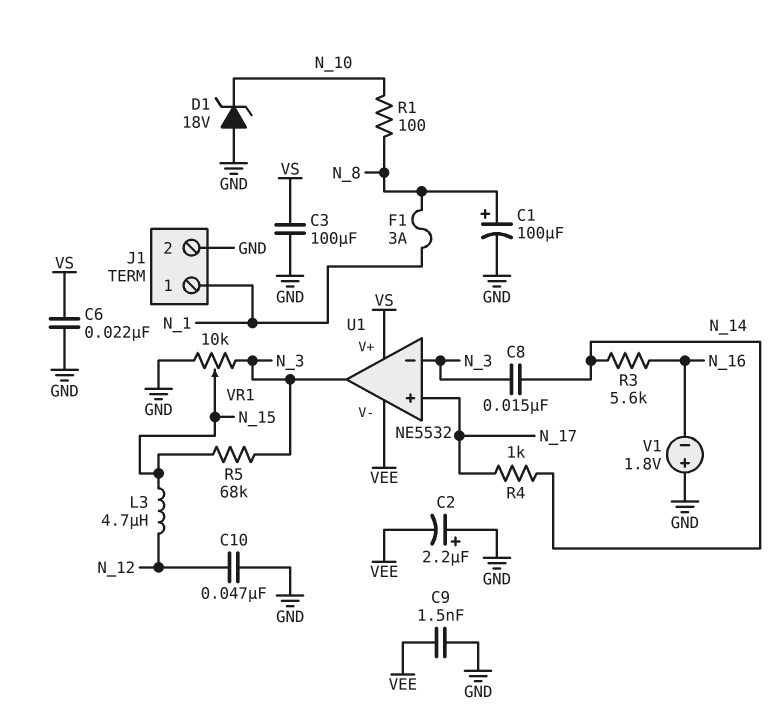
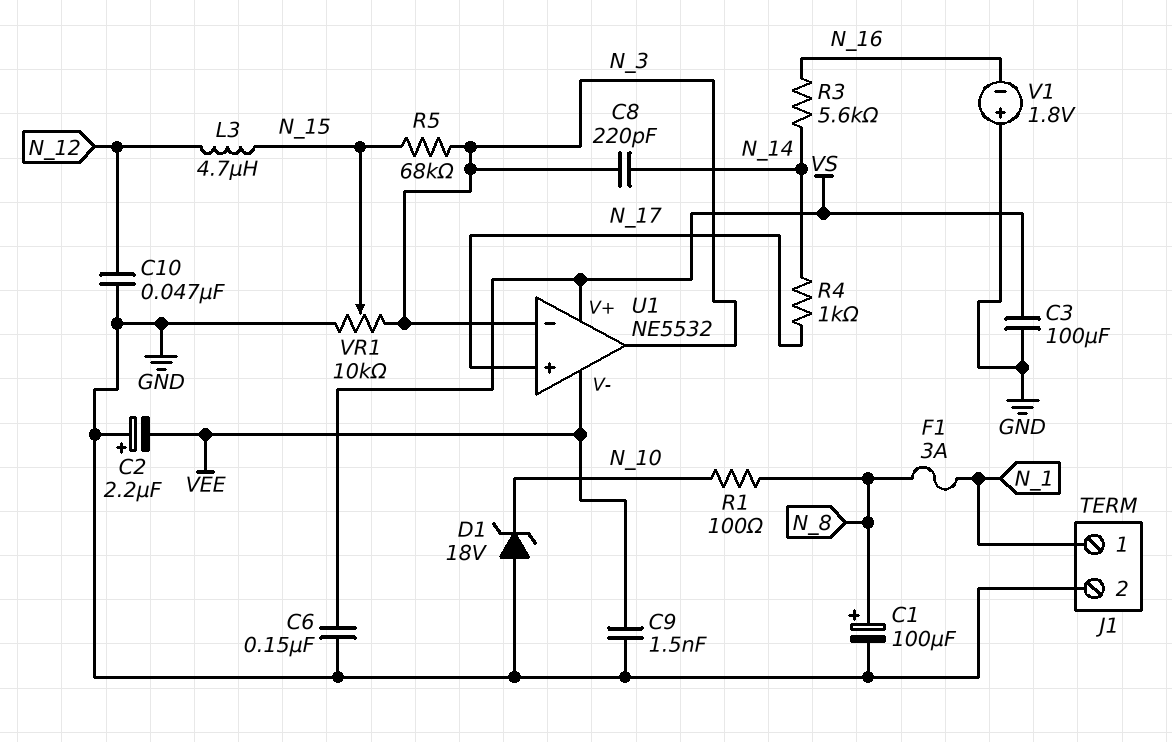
C6: 22nF (GND, VS) -> 150nF (GND, VS)
C8: 15nF (N_3, N_14) -> 220pF (N_3, N_14)

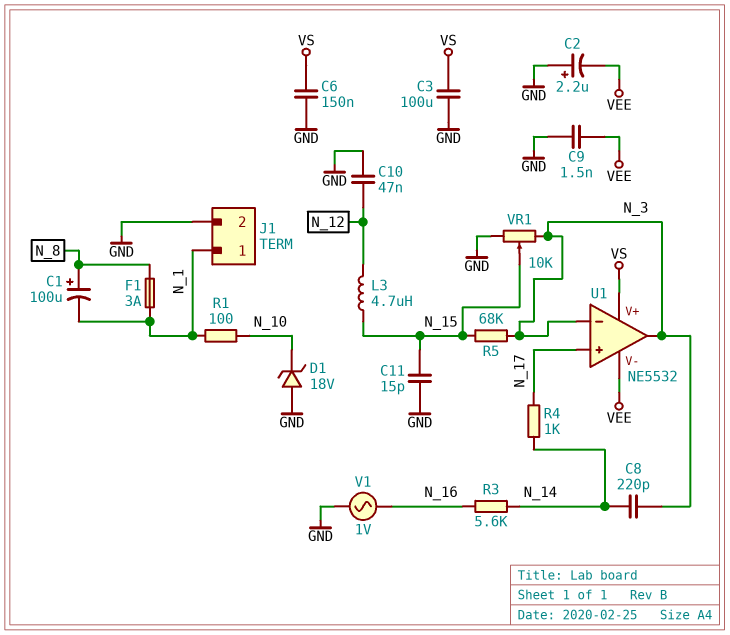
C1: 100uF (plus N_8, minus GND) -> 100uF (plus N_8, minus N_1)
C11: none -> 15pF (GND, N_15)
R1: 100 (N_8, N_10) -> 100 (N_1, N_10)
V1: 1.8V (plus GND, minus N_16) -> AC 1V (GND, N_16)

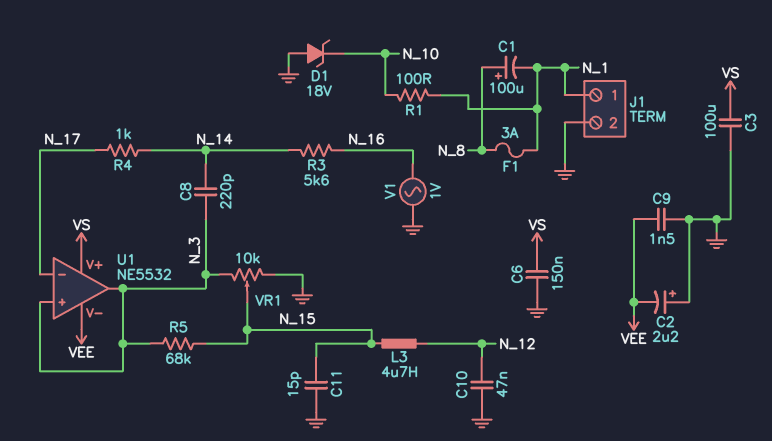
U1 pin in+: N_17 -> N_3
U1 pin in-: N_3 -> N_17

